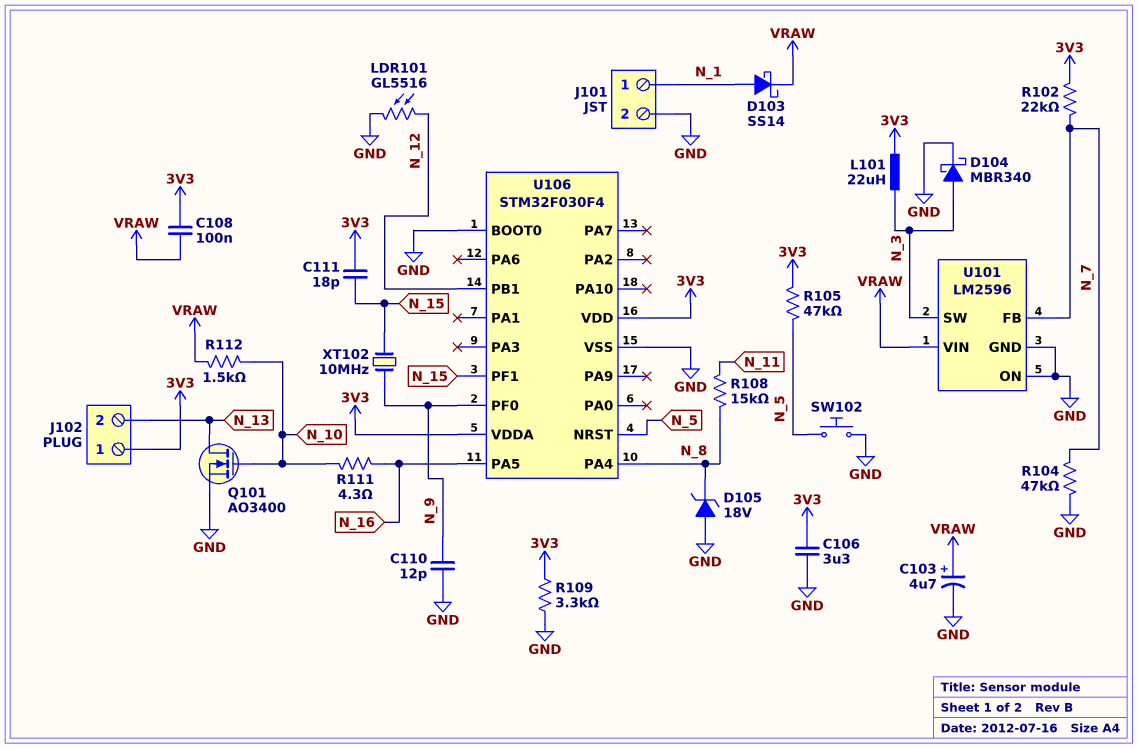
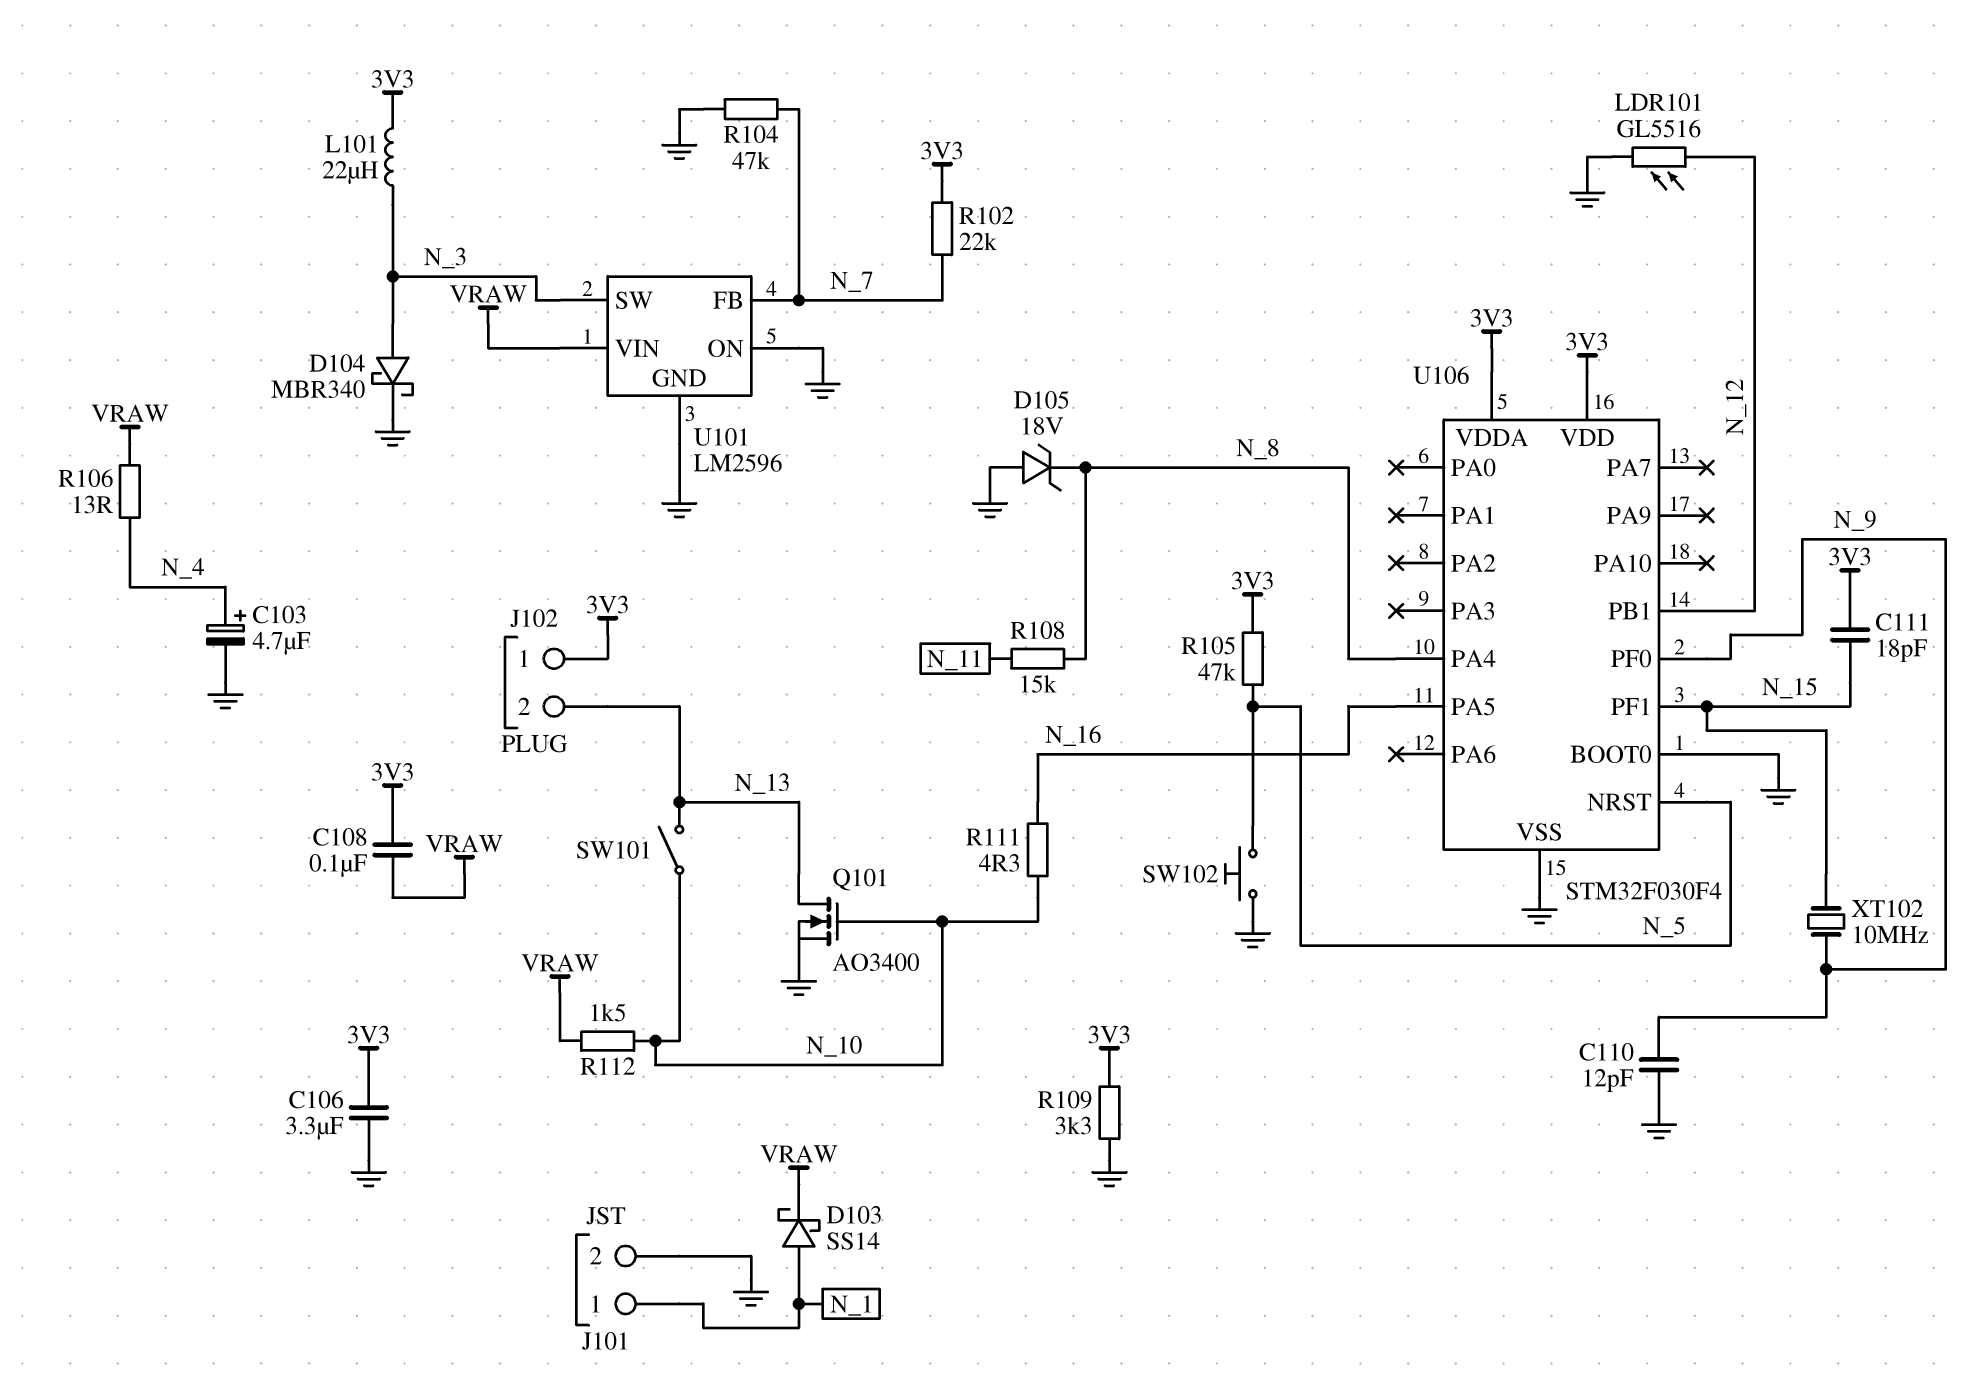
C103: 4.7uF (plus VRAW, minus GND) -> 4.7uF (plus N_4, minus GND)
R106: none -> 13 (N_4, VRAW)
SW101: none -> switch (N_10, N_13)

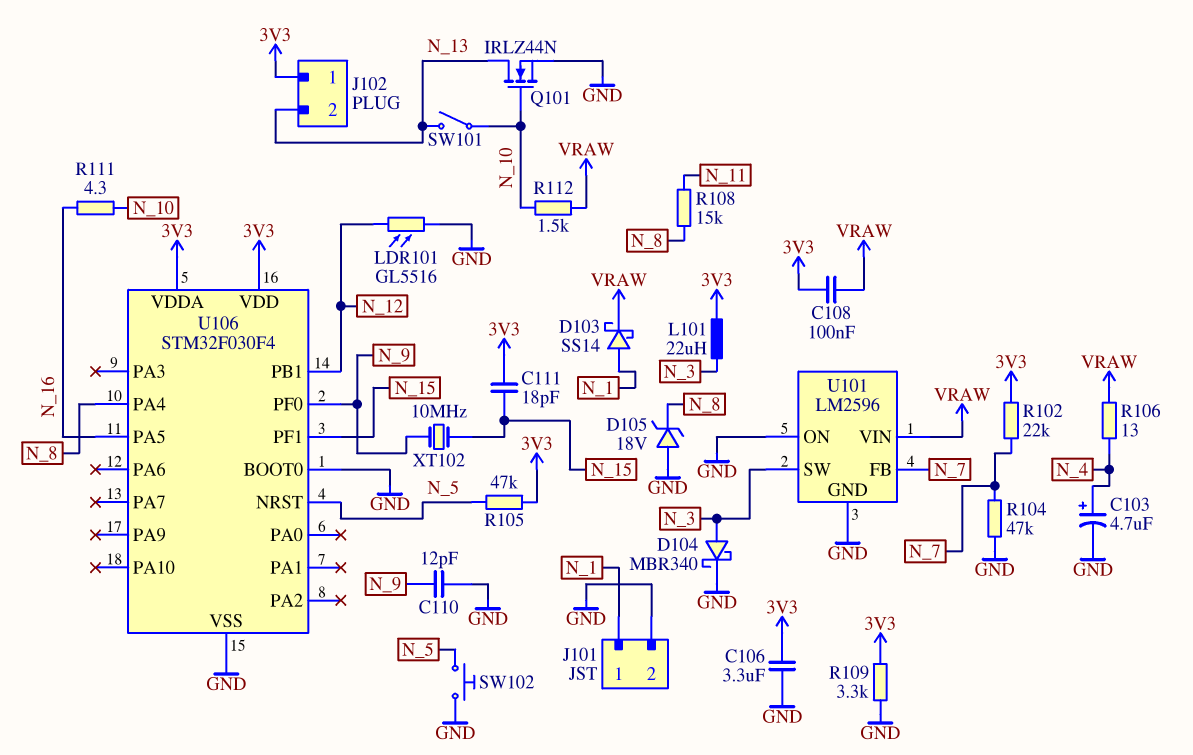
Q101: NMOS AO3400 (G N_10, D N_13, S GND) -> NMOS IRLZ44N (G N_10, D N_13, S GND)

